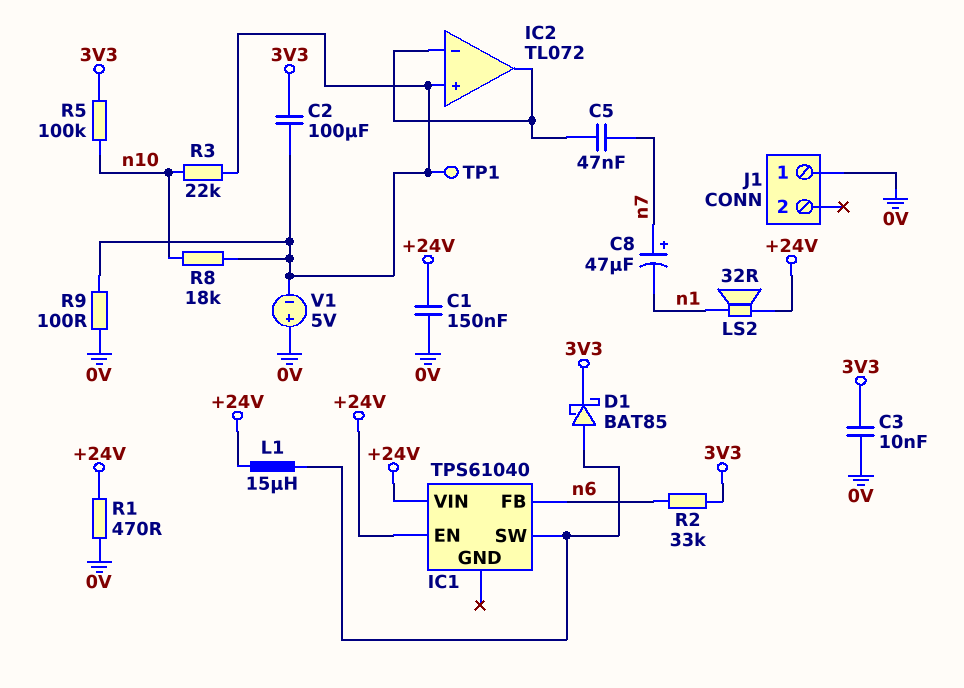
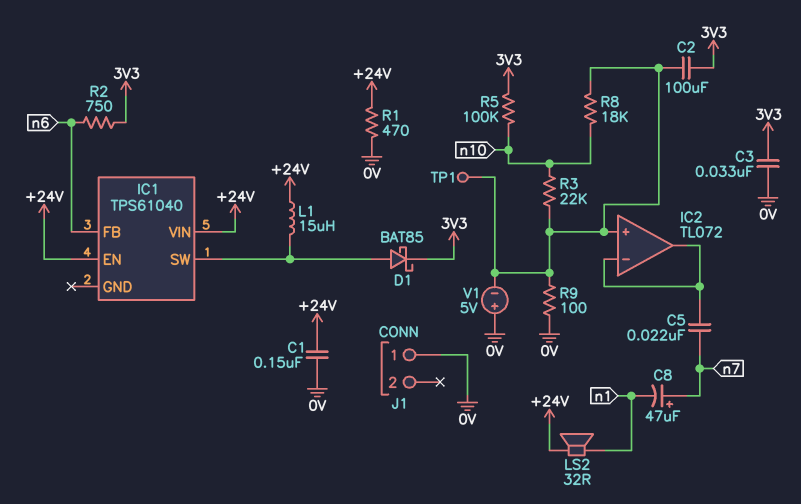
C3: 10nF (0V, 3V3) -> 33nF (0V, 3V3)
C5: 47nF (IC2/in-, n7) -> 22nF (IC2/in-, n7)
R2: 33k (3V3, n6) -> 750 (3V3, n6)

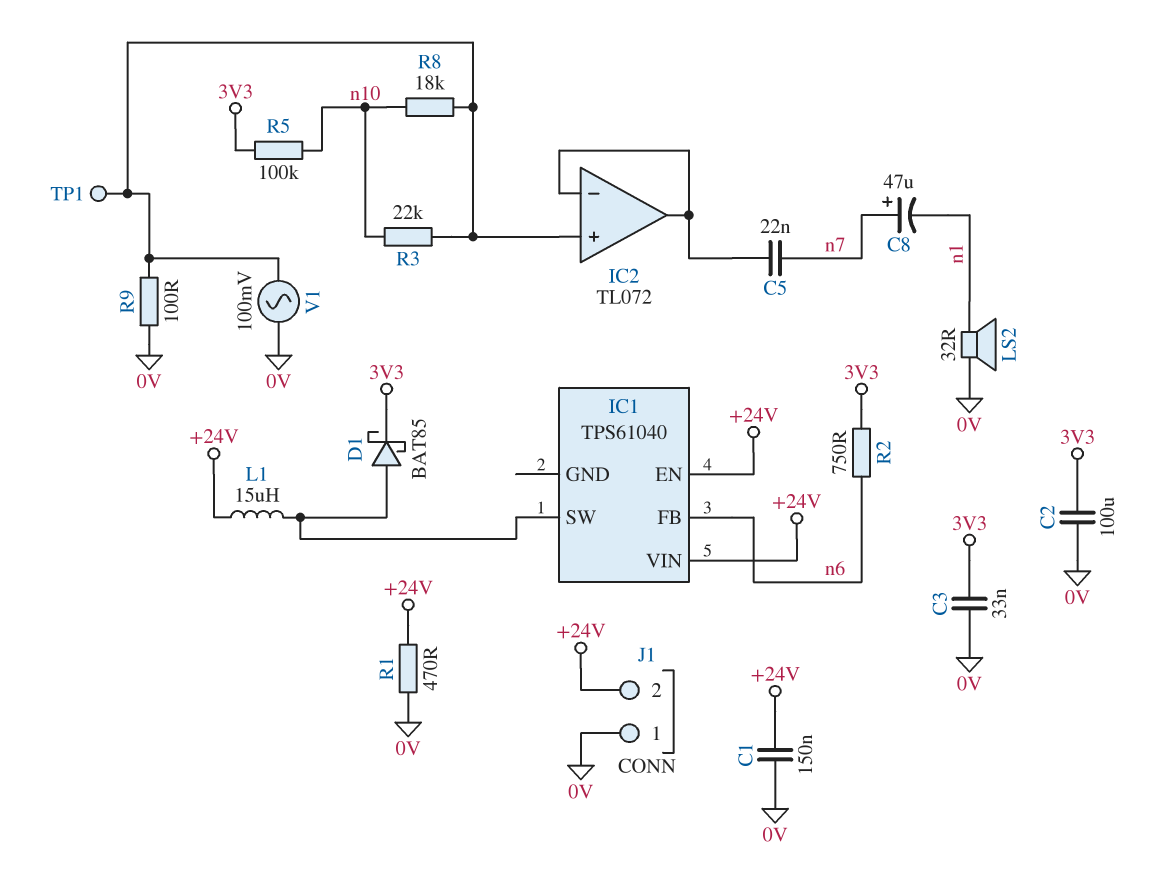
C2: 100uF (3V3, IC2/in+) -> 100uF (0V, 3V3)
J1 pin 2: none -> +24V
LS2: speaker 32R (+24V, n1) -> speaker 32R (0V, n1)
V1: 5V (plus 0V, minus IC2/in+) -> AC 100mV (0V, IC2/in+)

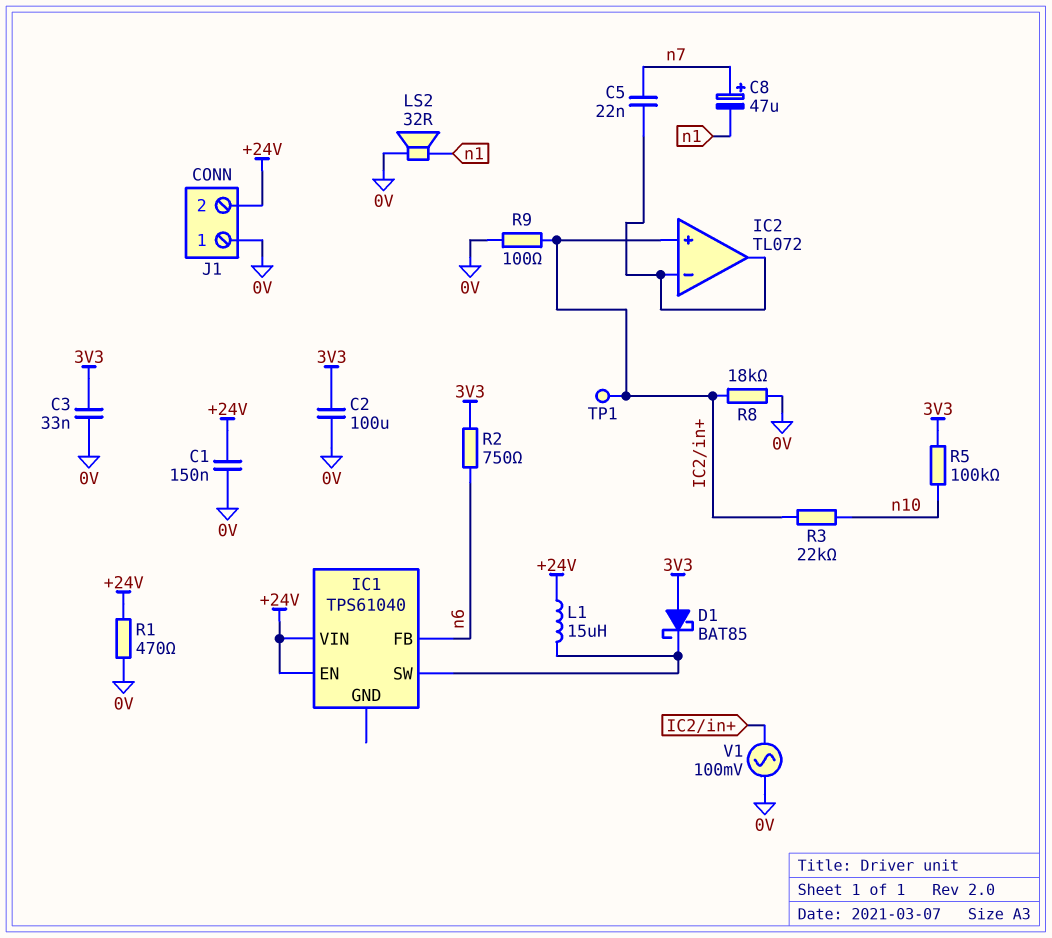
D1: schottky BAT85 (A IC1/SW, K 3V3) -> schottky BAT85 (A 3V3, K IC1/SW)
R8: 18k (IC2/in+, n10) -> 18k (0V, IC2/in+)

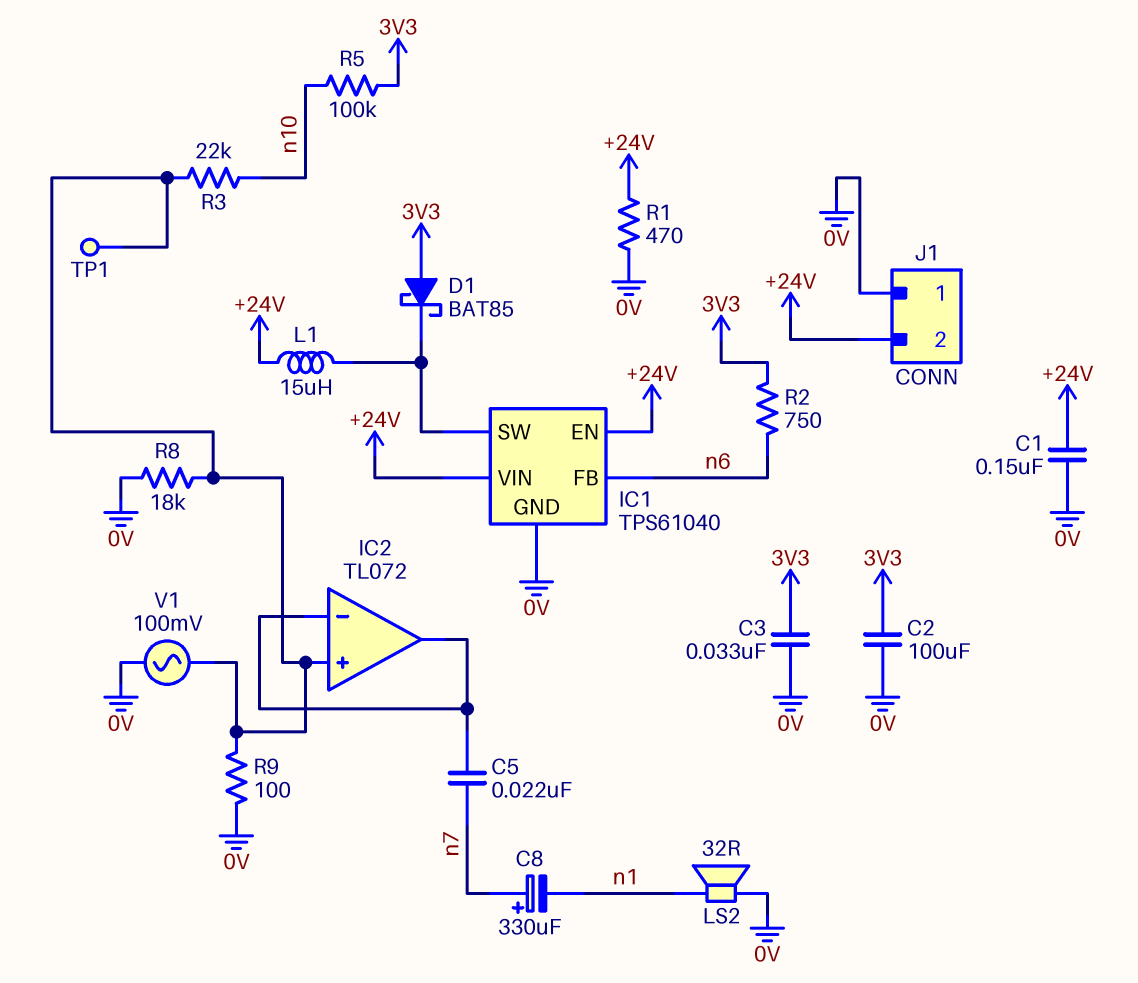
C8: 47uF (plus n7, minus n1) -> 330uF (plus n7, minus n1)
IC1 pin GND: none -> 0V

